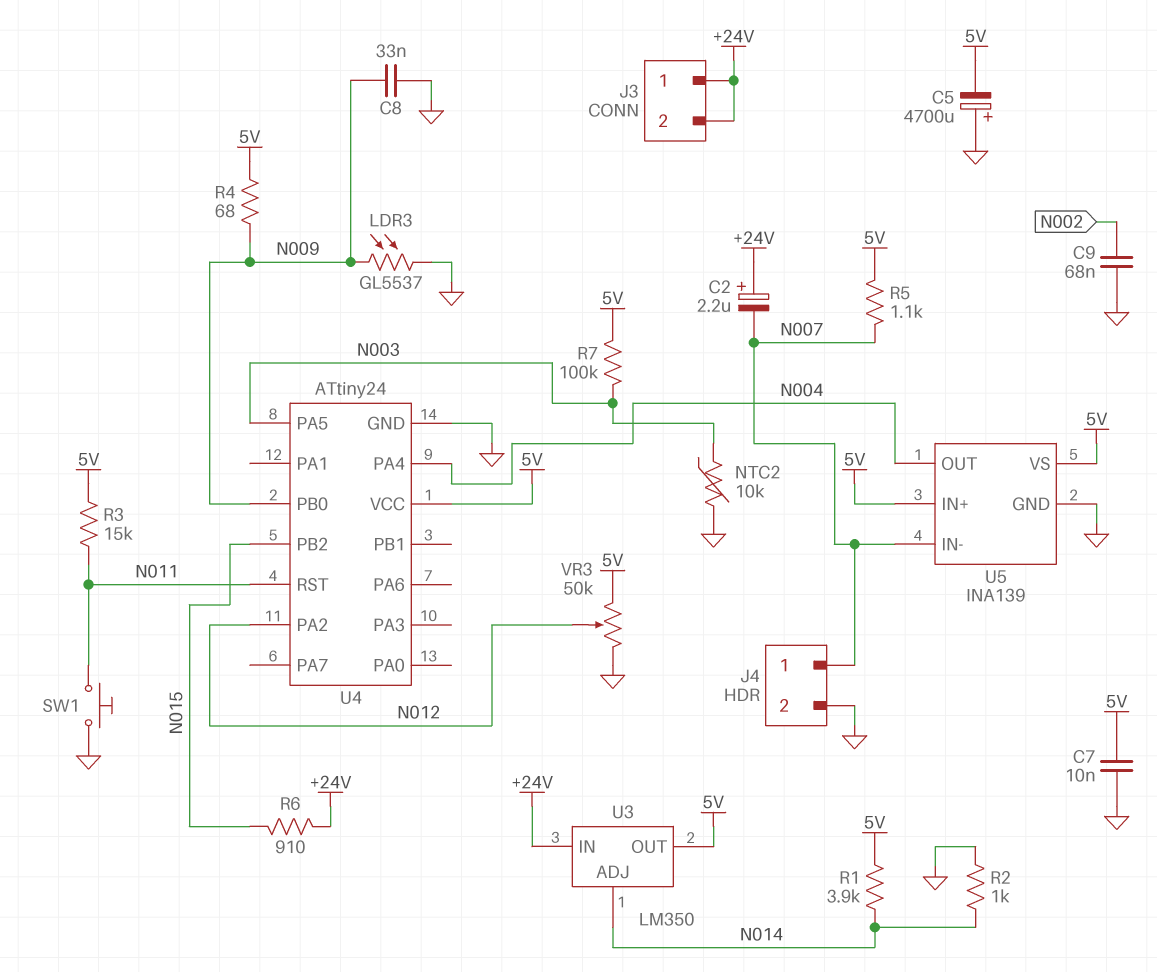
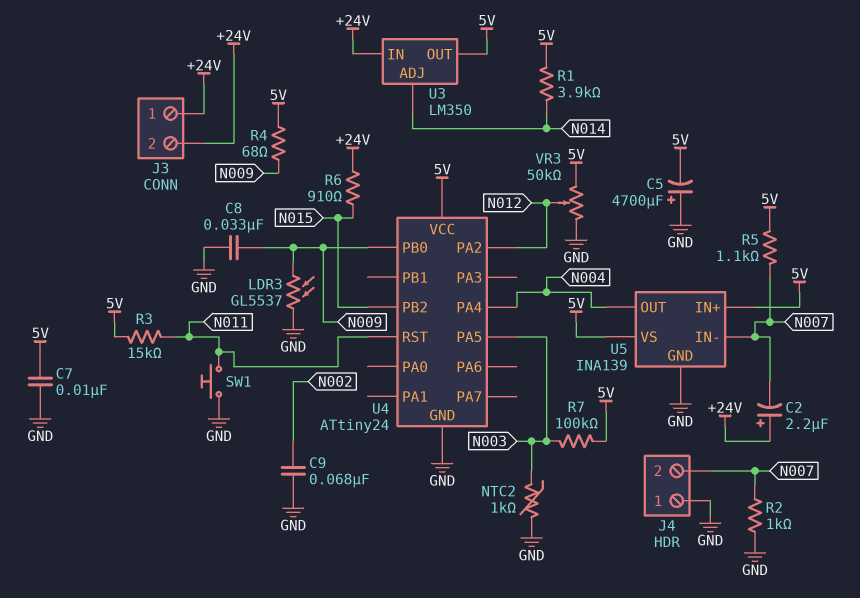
J4 pin 1: N007 -> GND
J4 pin 2: GND -> N007
NTC2: 10k (GND, N003) -> 1k (GND, N003)
R2: 1k (GND, N014) -> 1k (GND, N007)

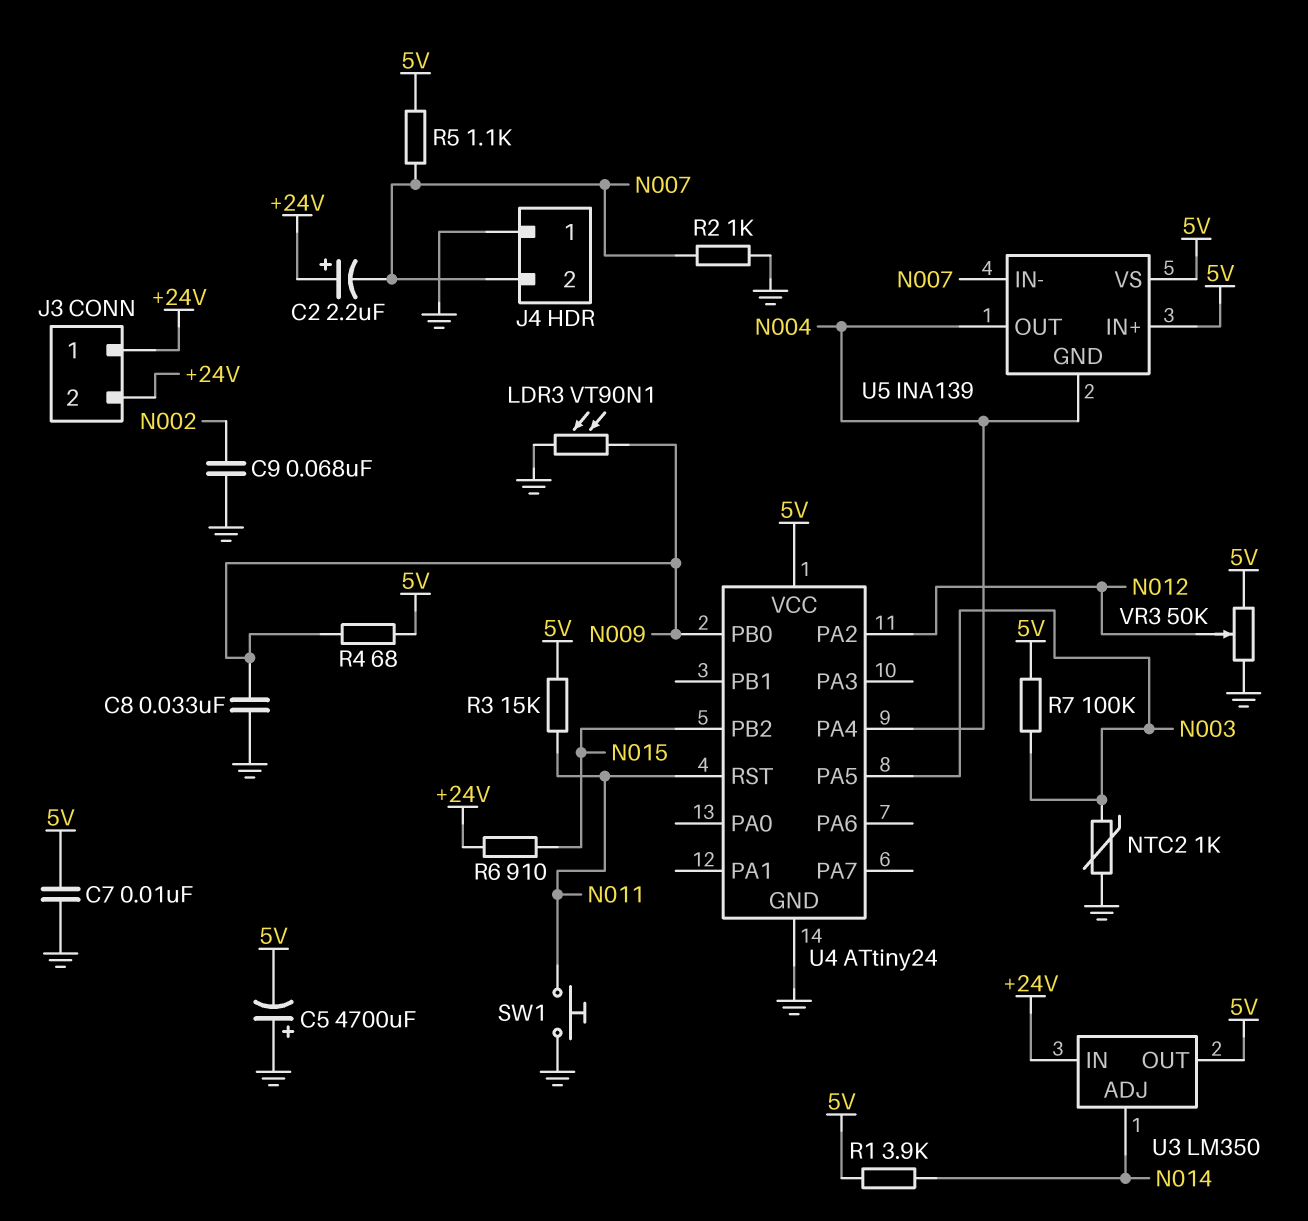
LDR3: GL5537 (GND, N009) -> VT90N1 (GND, N009)
U5 pin GND: GND -> N004

